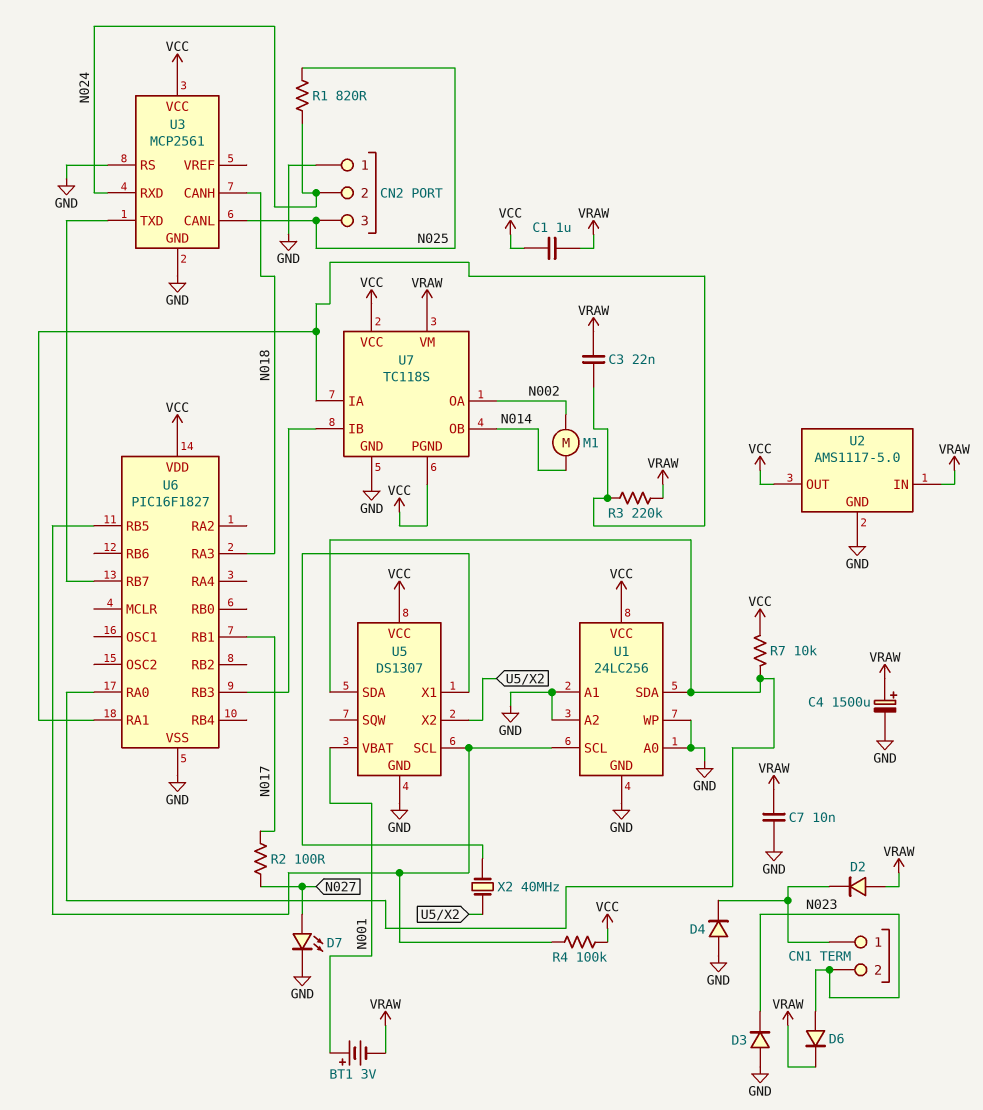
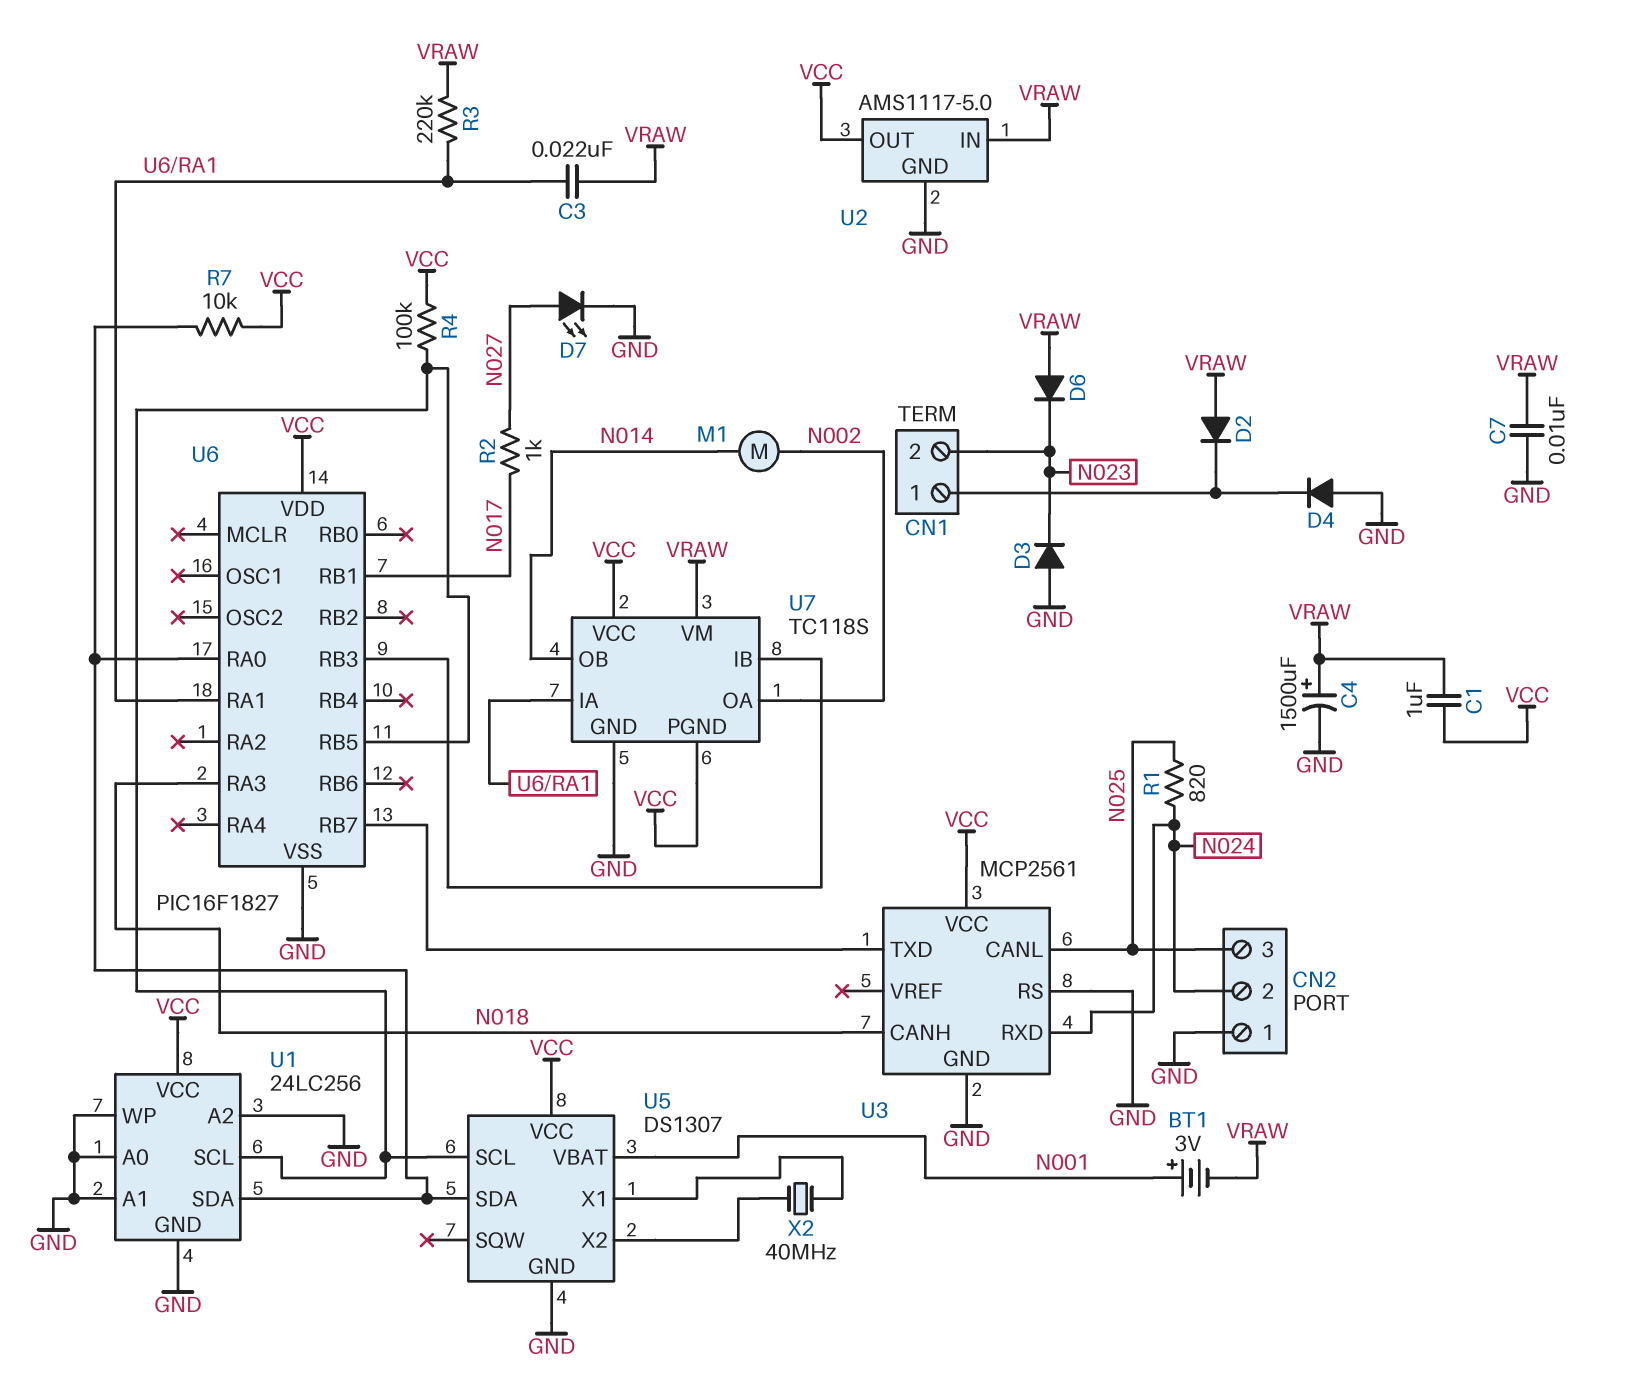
D6: diode (A N023, K VRAW) -> diode (A VRAW, K N023)
R2: 100 (N017, N027) -> 1k (N017, N027)

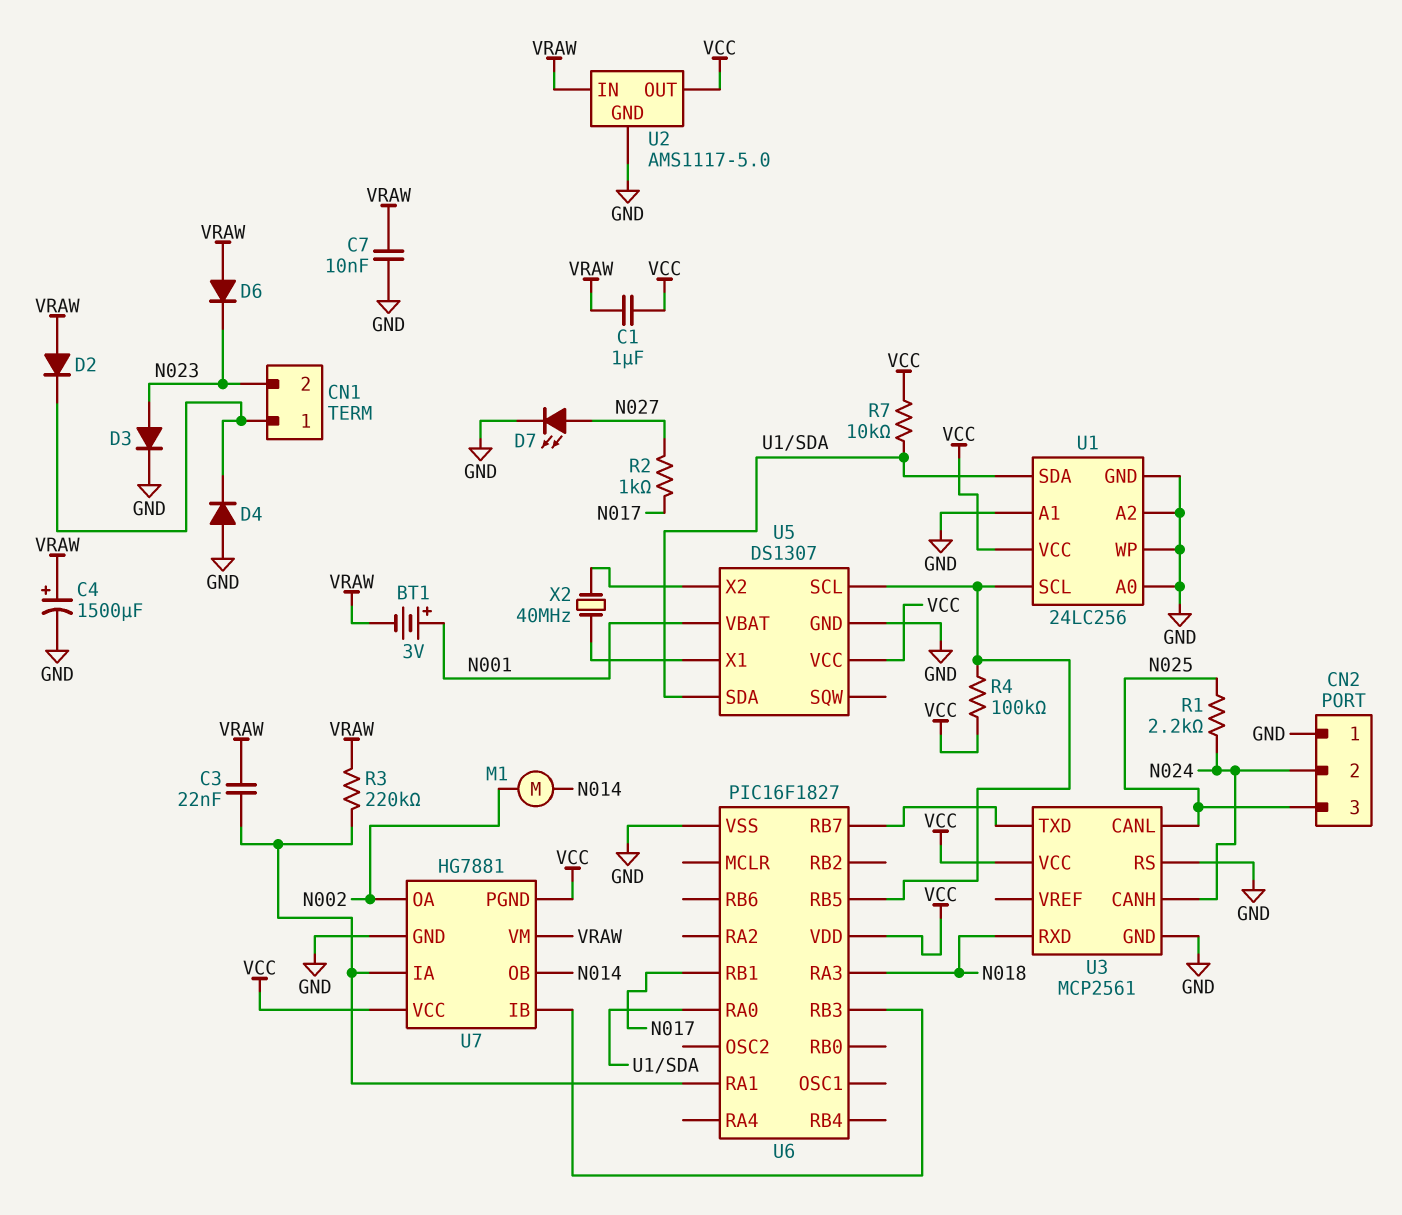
D3: diode (A GND, K N023) -> diode (A N023, K GND)
R1: 820 (N024, N025) -> 2.2k (N024, N025)
U3 pin CANH: N018 -> N024
U3 pin RXD: N024 -> N018
U7: TC118S -> HG7881

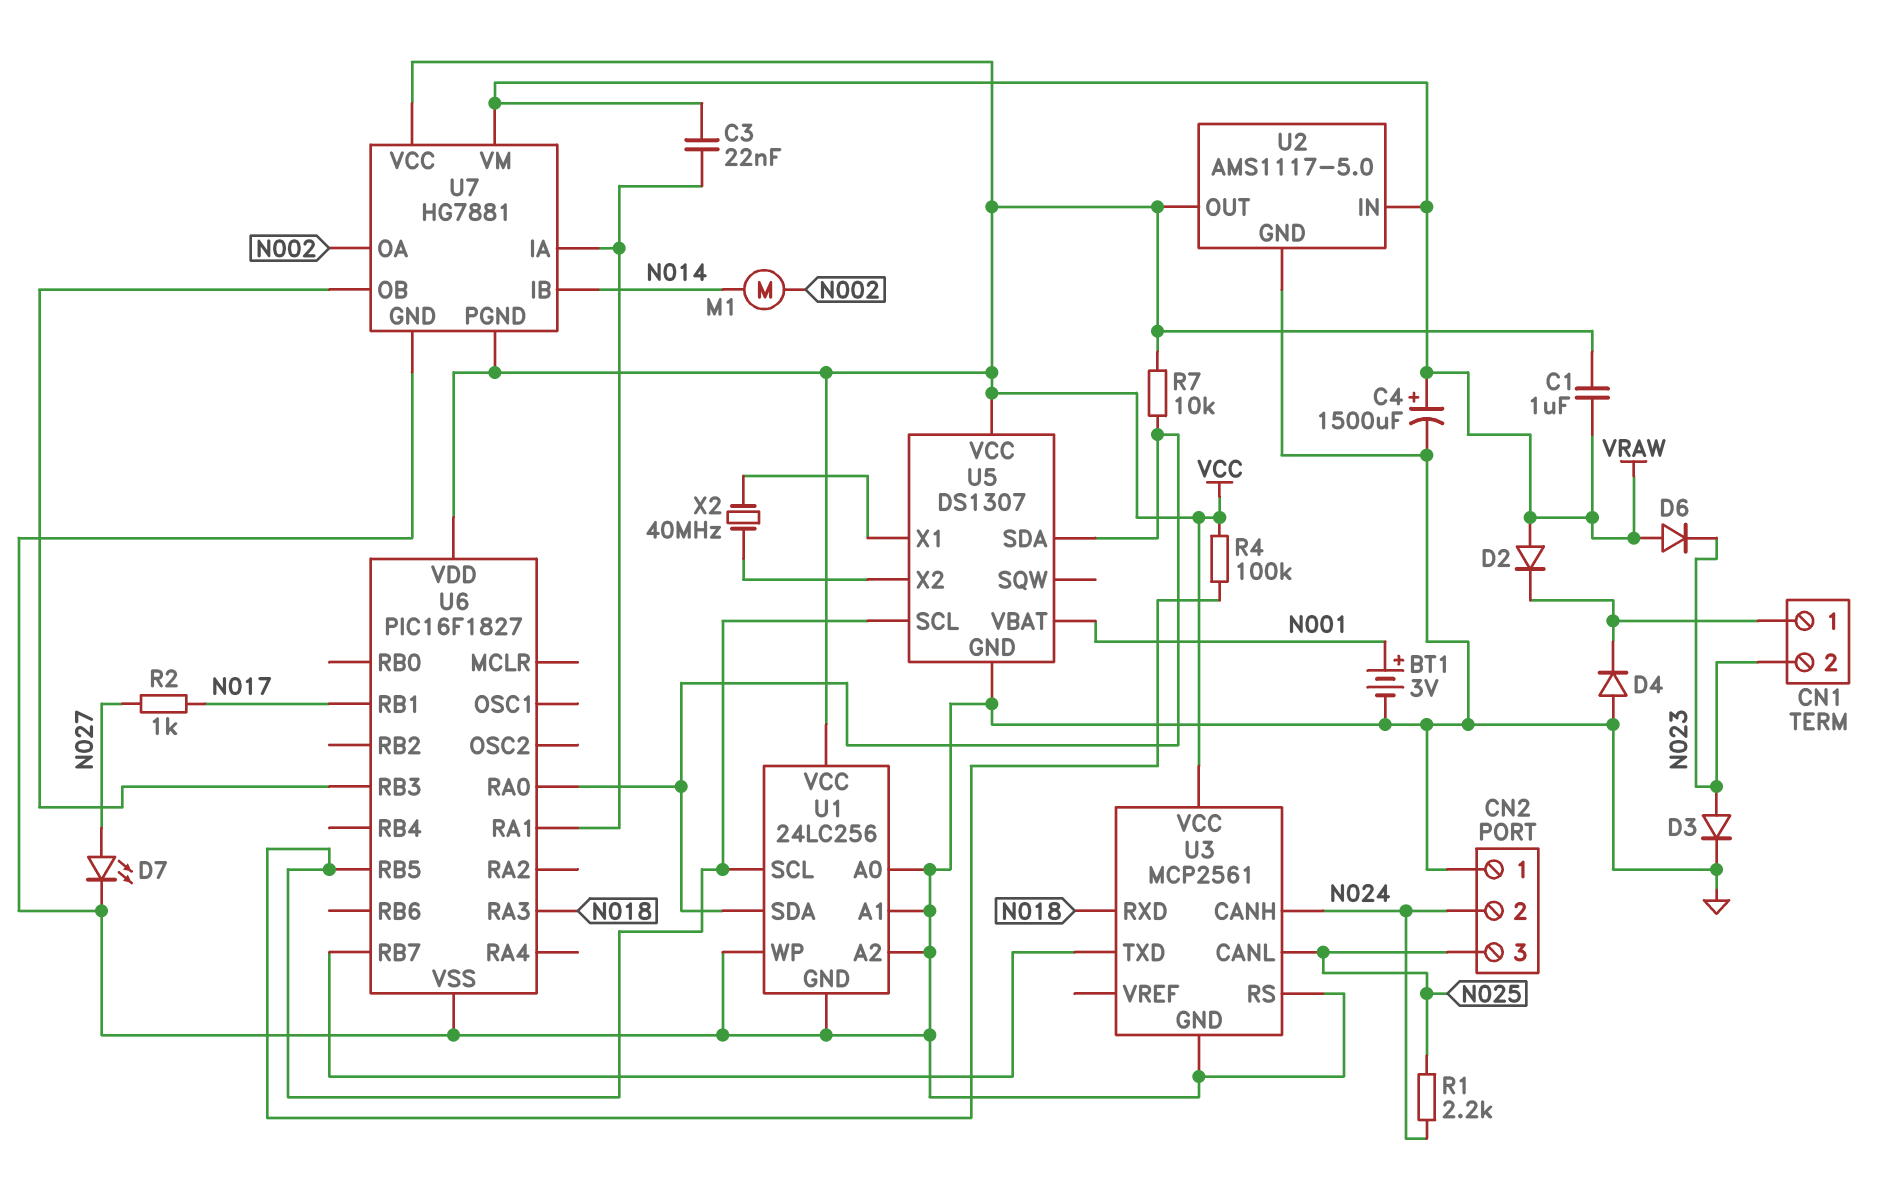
BT1: 3V (plus N001, minus VRAW) -> 3V (plus N001, minus GND)
C7: 10nF (GND, VRAW) -> none
R3: 220k (U6/RA1, VRAW) -> none
U7 pin IB: U6/RB3 -> N014
U7 pin OB: N014 -> U6/RB3

